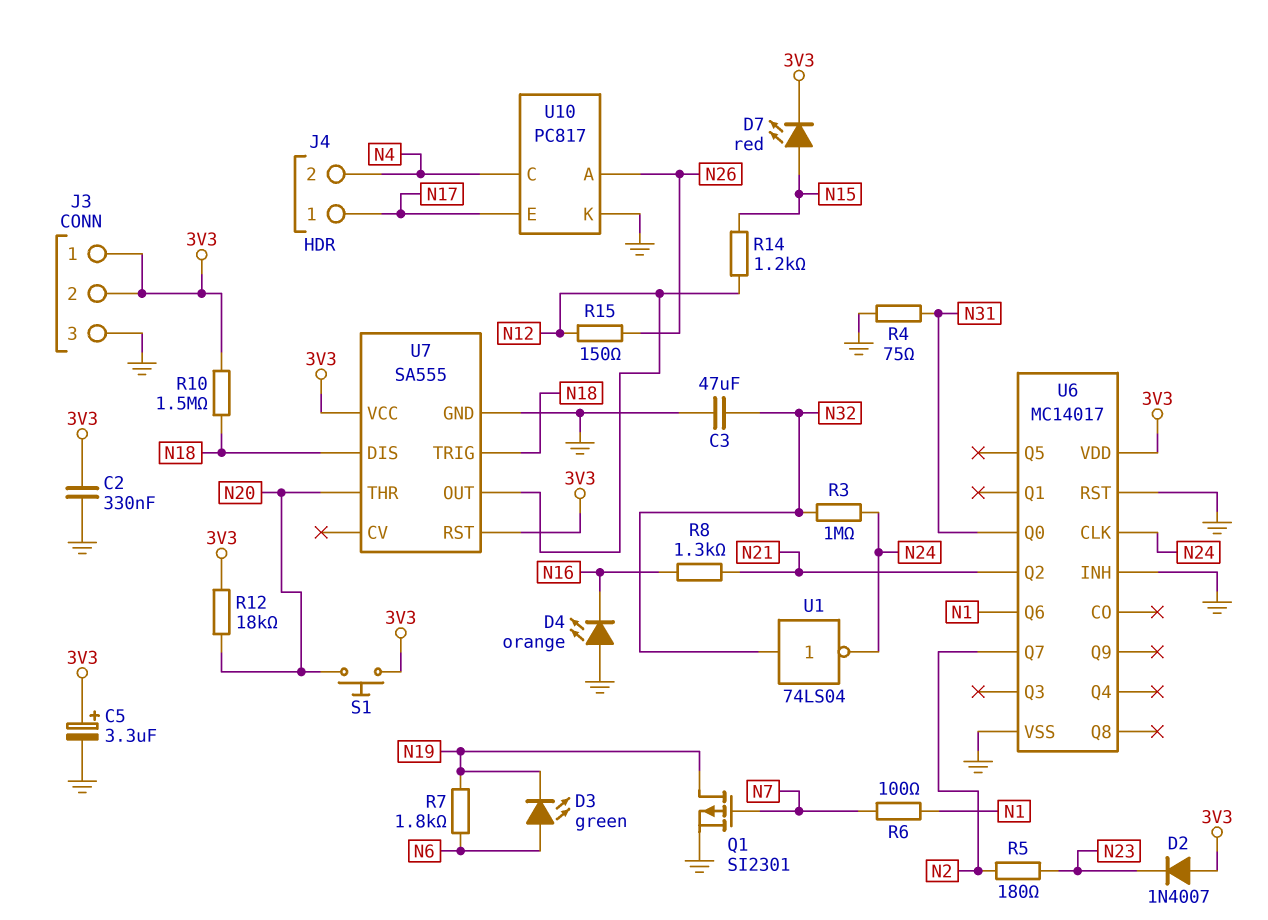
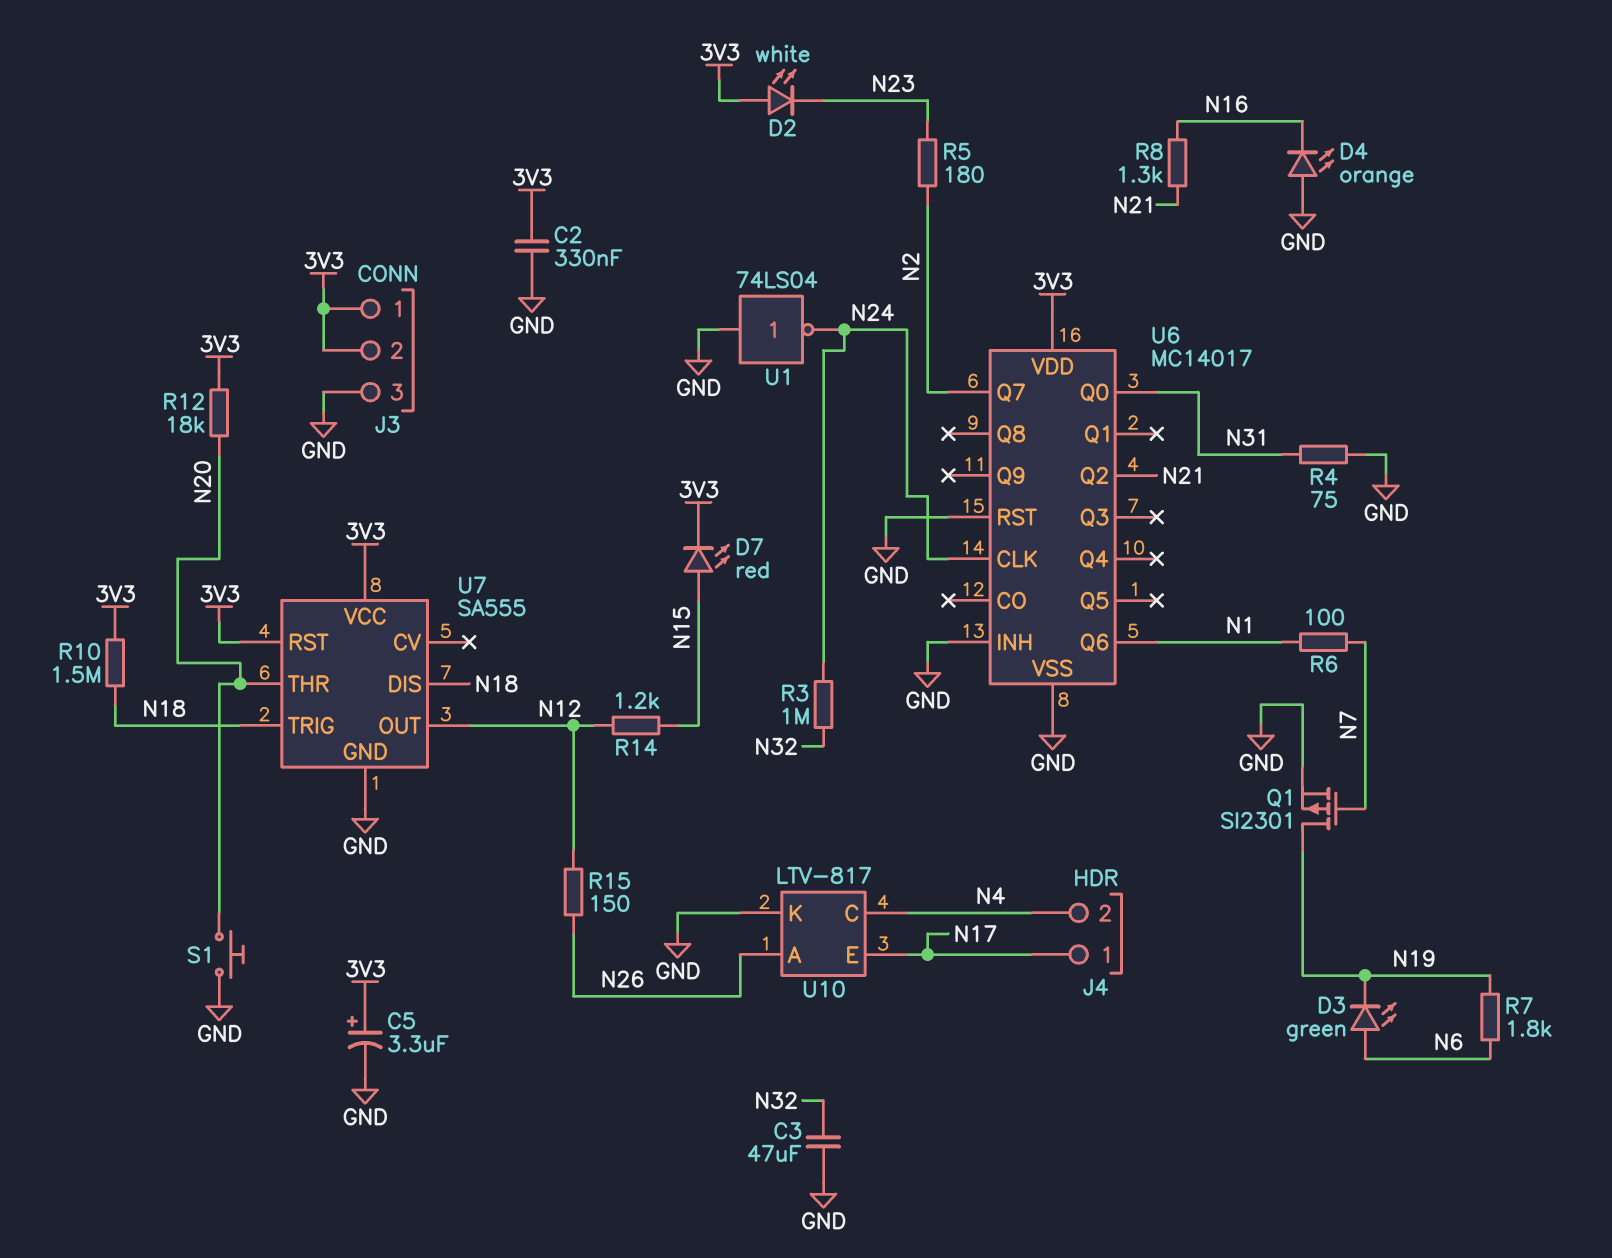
D2: diode 1N4007 (A 3V3, K N23) -> LED white (A 3V3, K N23)
S1: button (3V3, N20) -> button (GND, N20)
U1: NOT 74LS04 (in N32, out N24) -> NOT 74LS04 (in GND, out N24)
U10: PC817 -> LTV-817

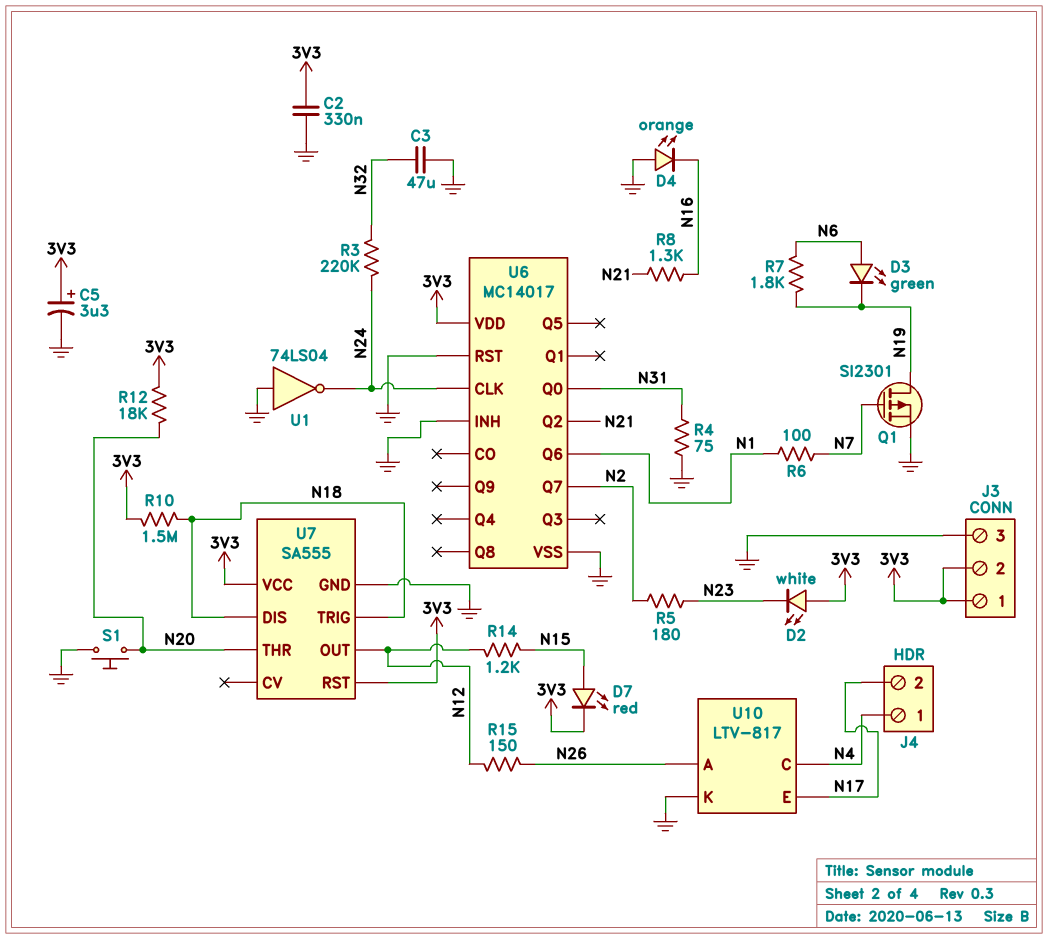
J4 pin 1: N17 -> N4
J4 pin 2: N4 -> N17
R3: 1M (N24, N32) -> 220k (N24, N32)

